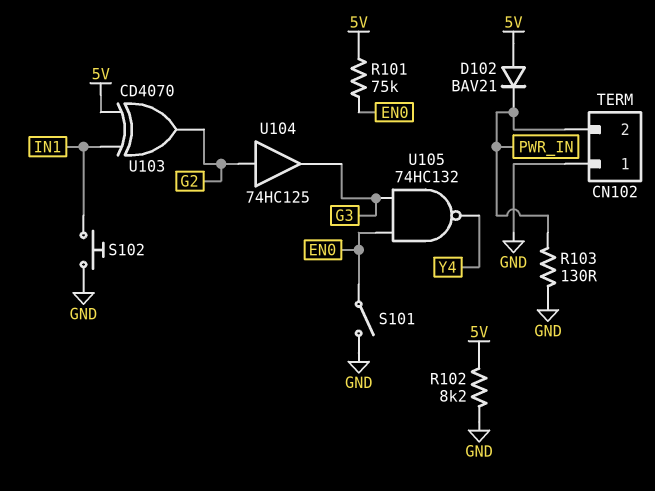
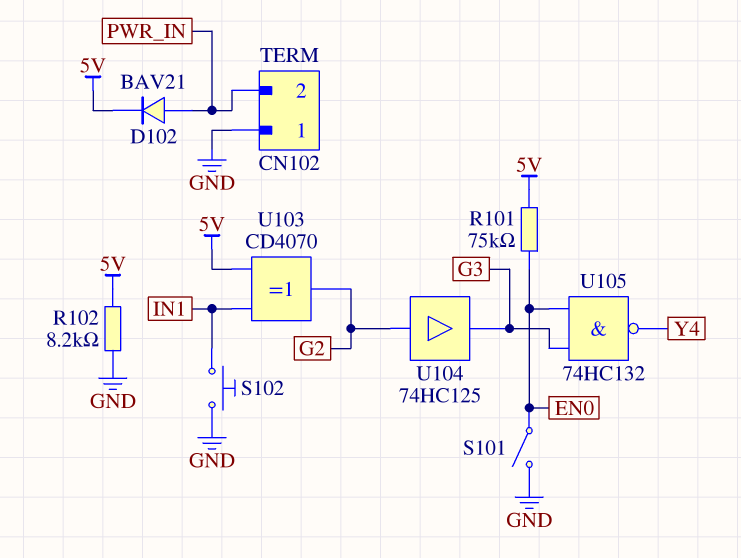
D102: diode BAV21 (A 5V, K PWR_IN) -> diode BAV21 (A PWR_IN, K 5V)
R103: 130 (GND, PWR_IN) -> none

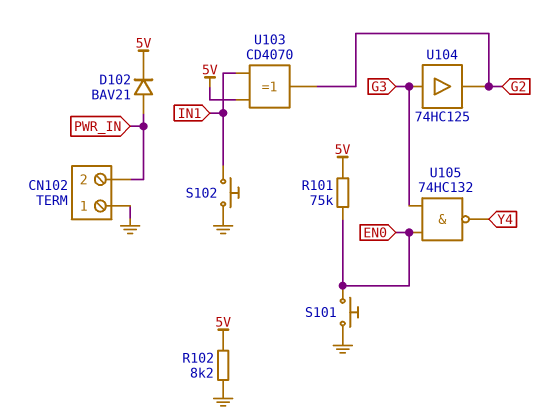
S101: switch (EN0, GND) -> button (EN0, GND)
U104: buffer 74HC125 (in G2, out G3) -> buffer 74HC125 (in G3, out G2)

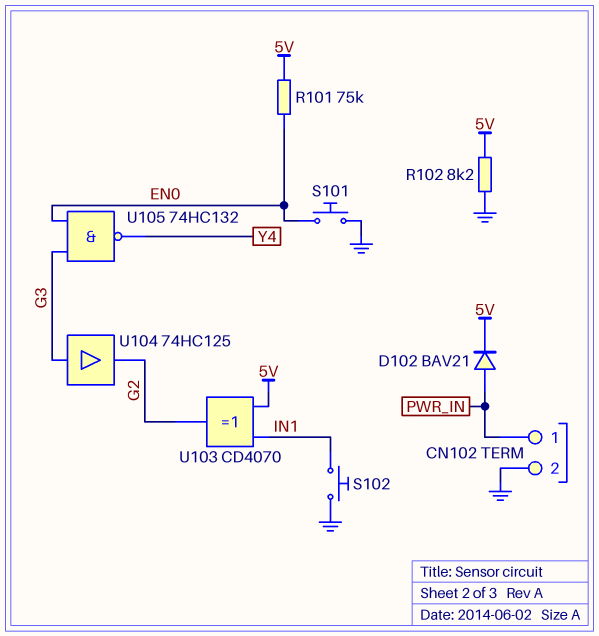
CN102 pin 1: GND -> PWR_IN
CN102 pin 2: PWR_IN -> GND

